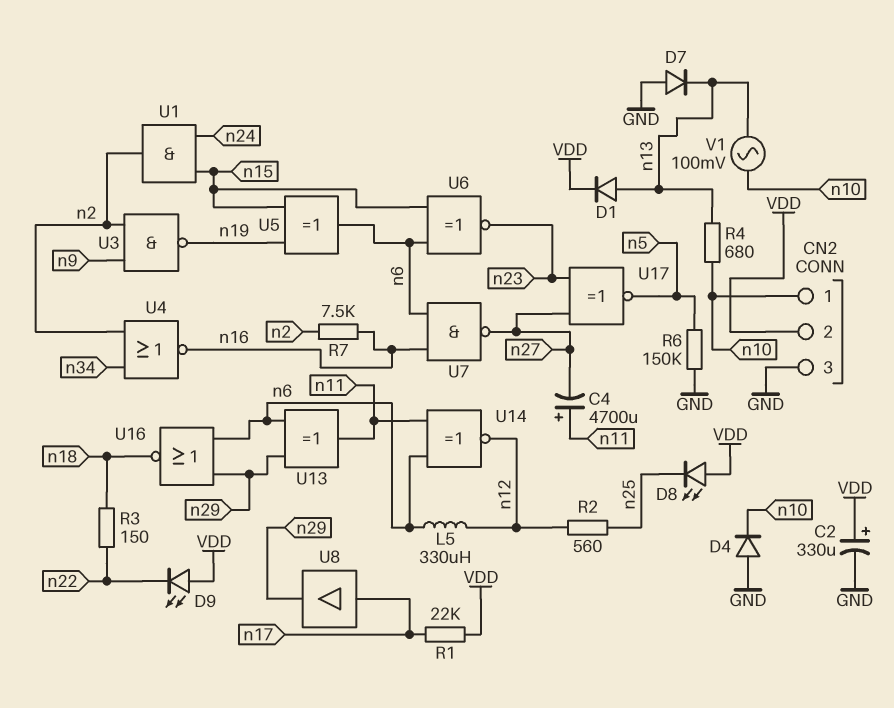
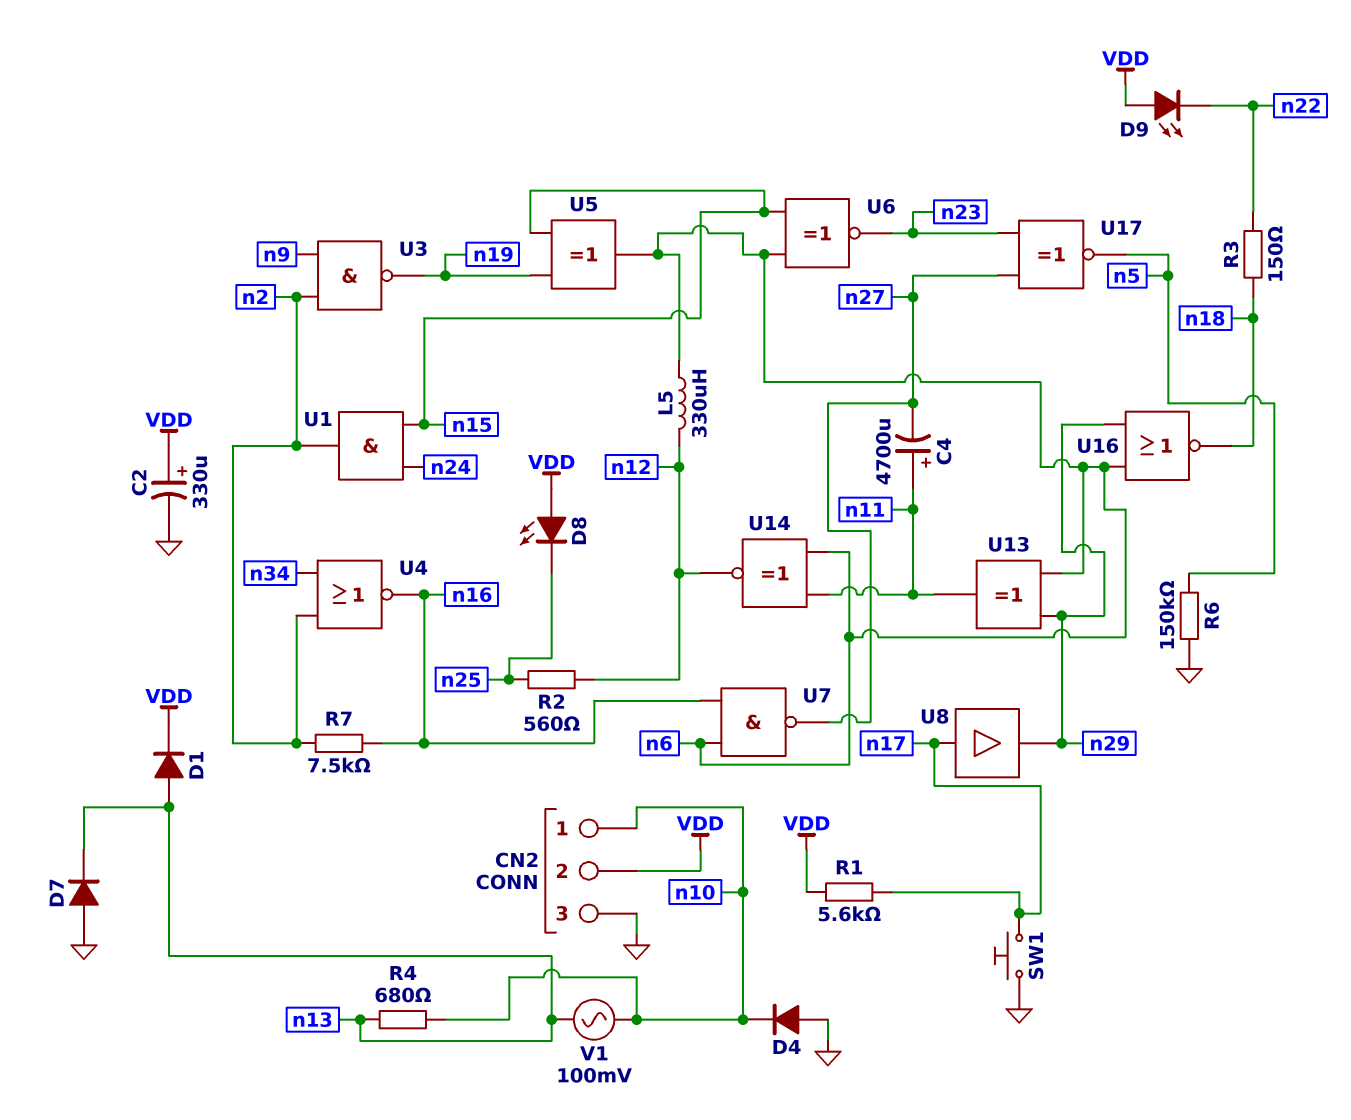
R1: 22k (VDD, n17) -> 5.6k (VDD, n17)
SW1: none -> button (GND, n17)

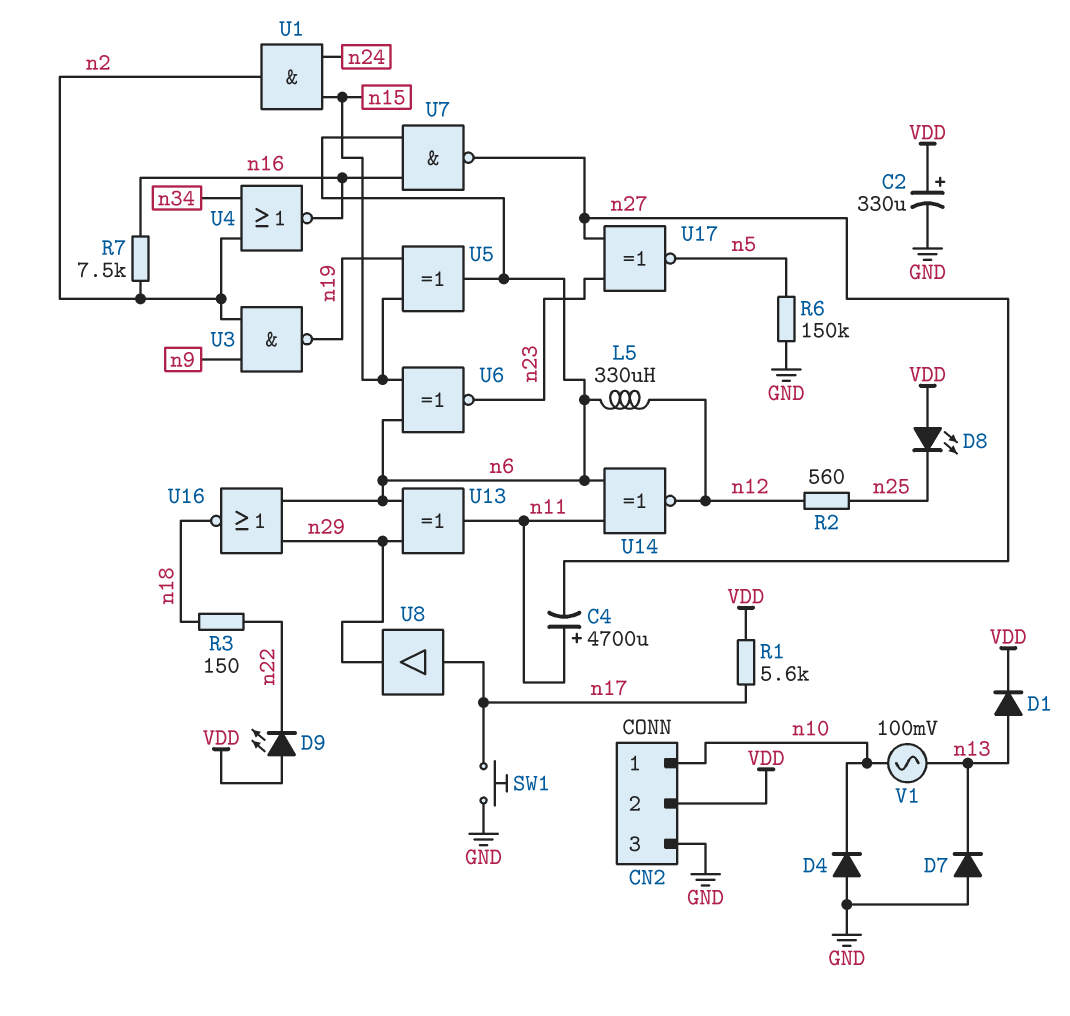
R4: 680 (n10, n13) -> none

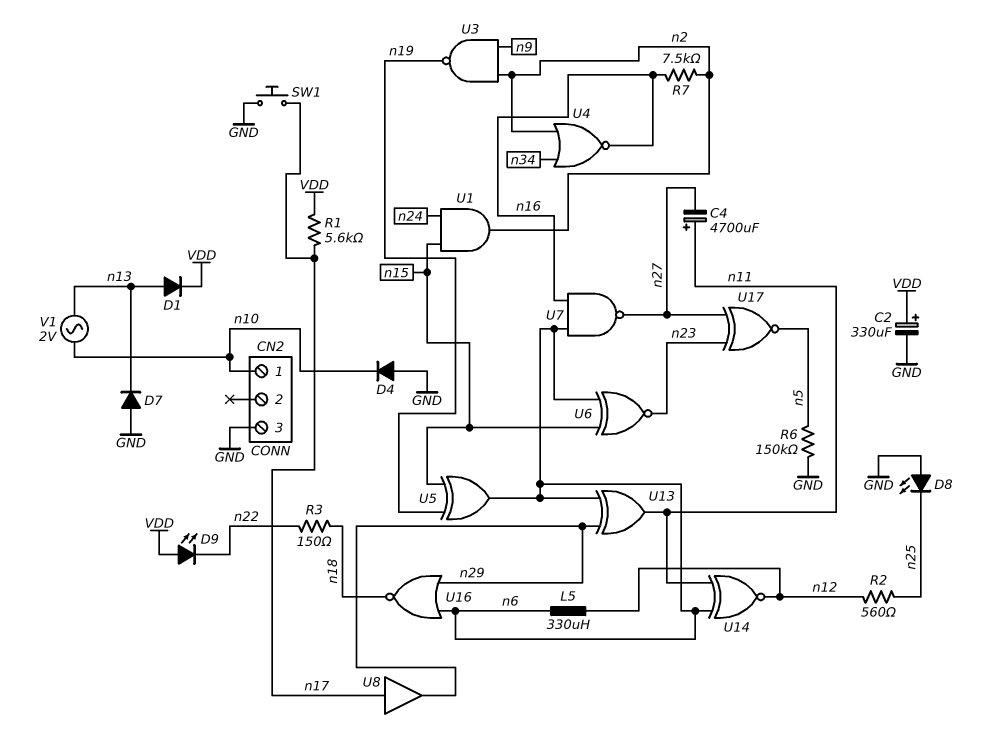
CN2 pin 2: VDD -> none
D8: LED (A VDD, K n25) -> LED (A GND, K n25)
V1: AC 100mV (n10, n13) -> AC 2V (n10, n13)

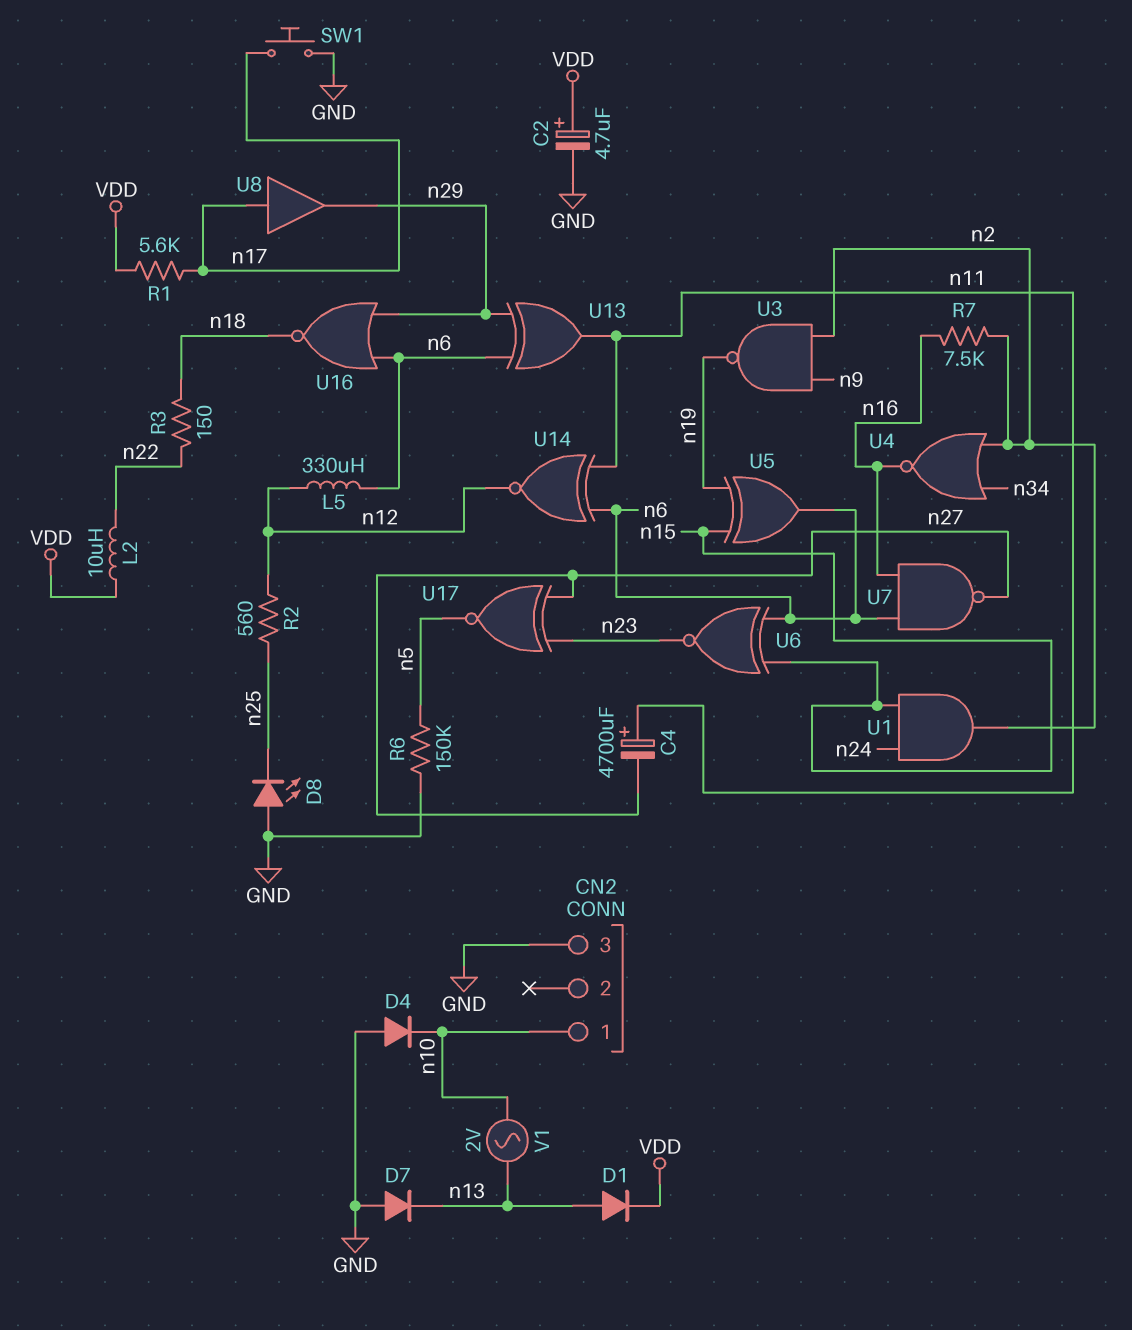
C2: 330uF (plus VDD, minus GND) -> 4.7uF (plus VDD, minus GND)
D9: LED (A VDD, K n22) -> none
L2: none -> 10uH (VDD, n22)

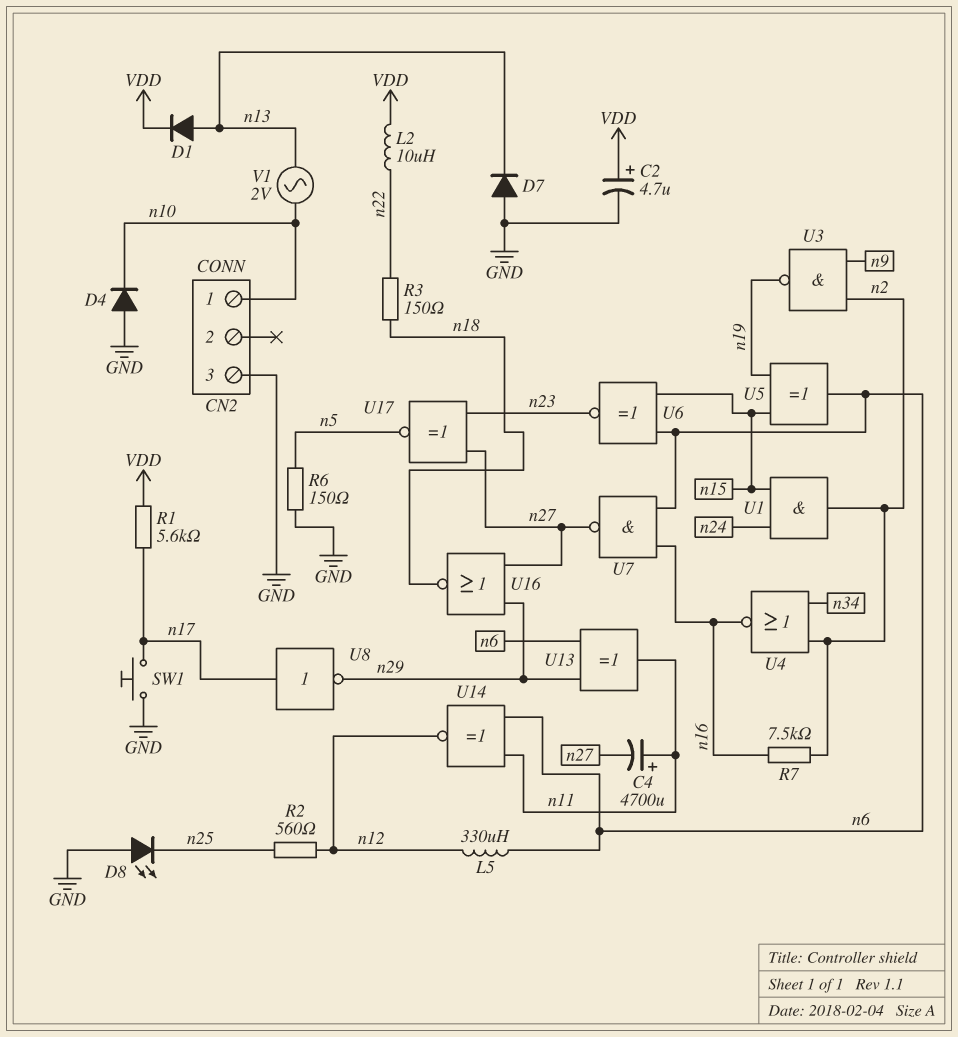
R6: 150k (GND, n5) -> 150 (GND, n5)
U8: buffer (in n17, out n29) -> NOT (in n17, out n29)
U16: NOR (in n6, in n29, out n18) -> NOR (in n27, in n29, out n18)

